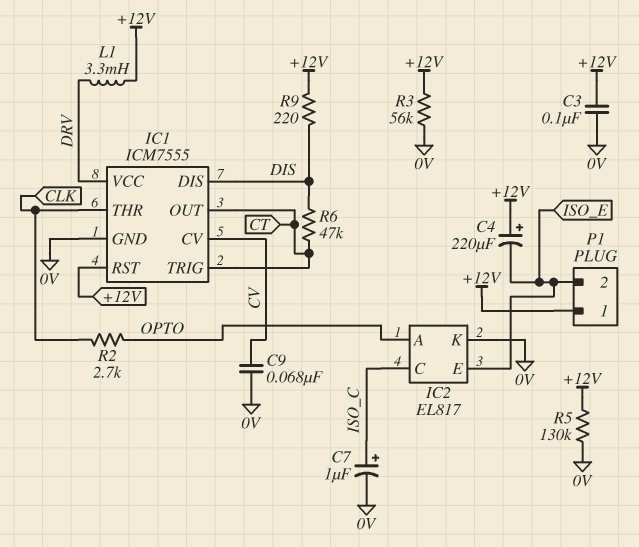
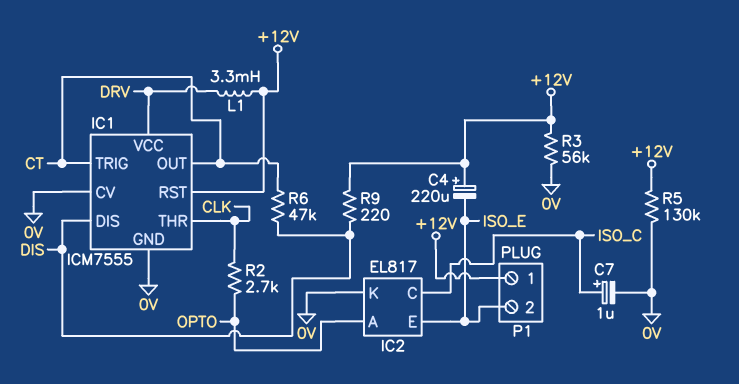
C3: 100nF (+12V, 0V) -> none
C9: 68nF (0V, CV) -> none
IC1 pin CV: CV -> 0V

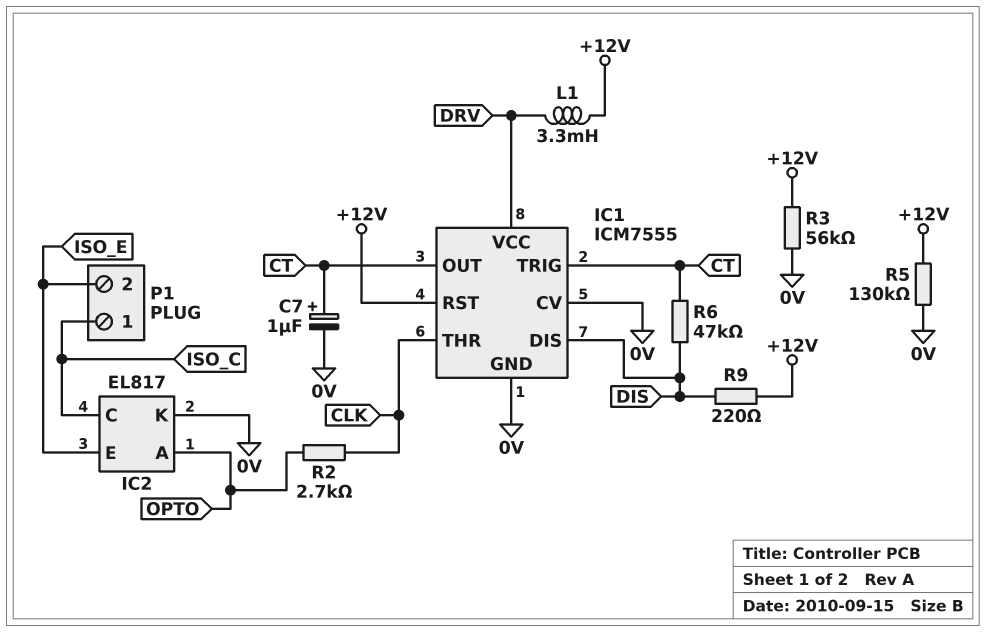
C4: 220uF (plus +12V, minus ISO_E) -> none
C7: 1uF (plus ISO_C, minus 0V) -> 1uF (plus CT, minus 0V)
P1 pin 1: +12V -> ISO_C

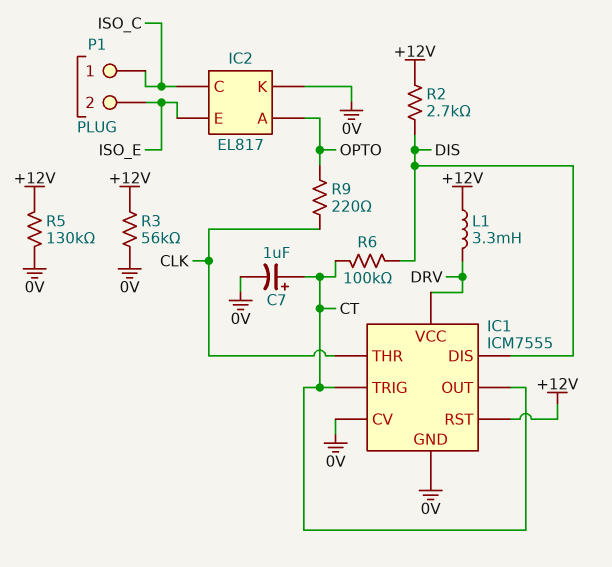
R2: 2.7k (CLK, OPTO) -> 2.7k (+12V, DIS)
R6: 47k (CT, DIS) -> 100k (CT, DIS)
R9: 220 (+12V, DIS) -> 220 (CLK, OPTO)

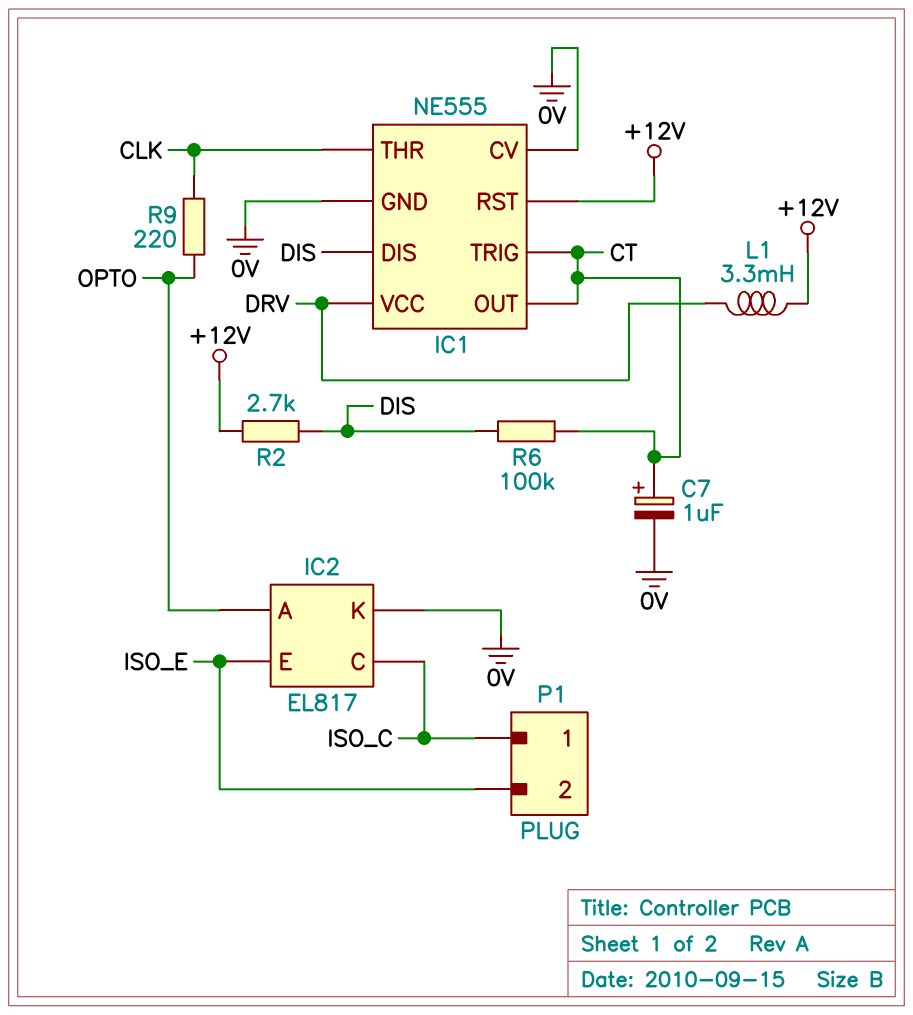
IC1: ICM7555 -> NE555
R3: 56k (+12V, 0V) -> none
R5: 130k (+12V, 0V) -> none

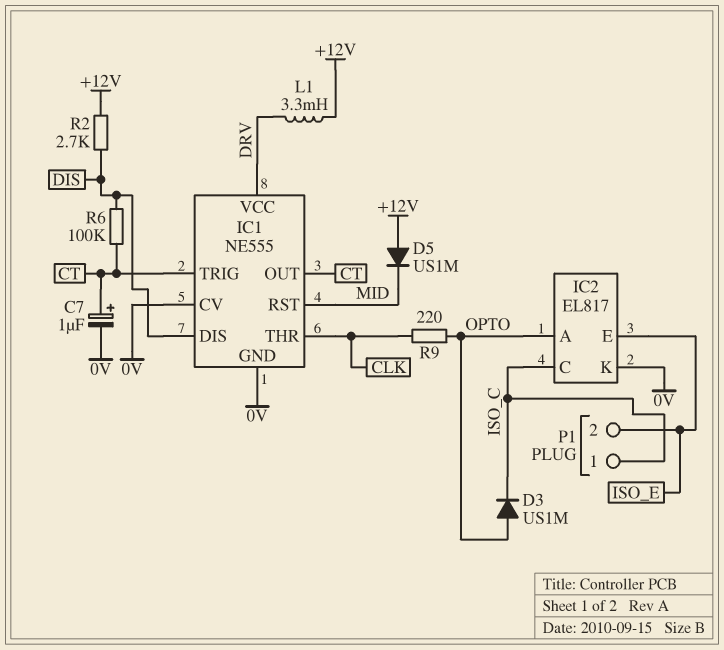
D3: none -> diode US1M (A OPTO, K ISO_C)
D5: none -> diode US1M (A +12V, K MID)
IC1 pin RST: +12V -> MID

